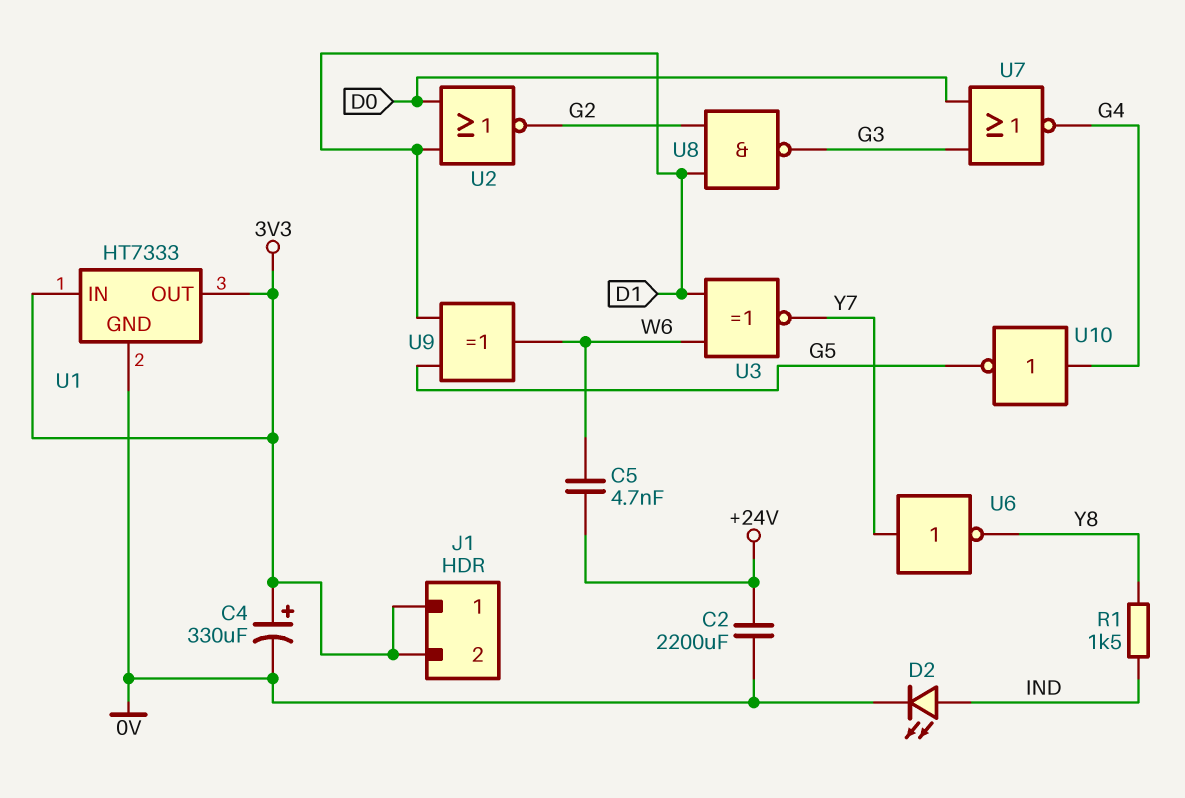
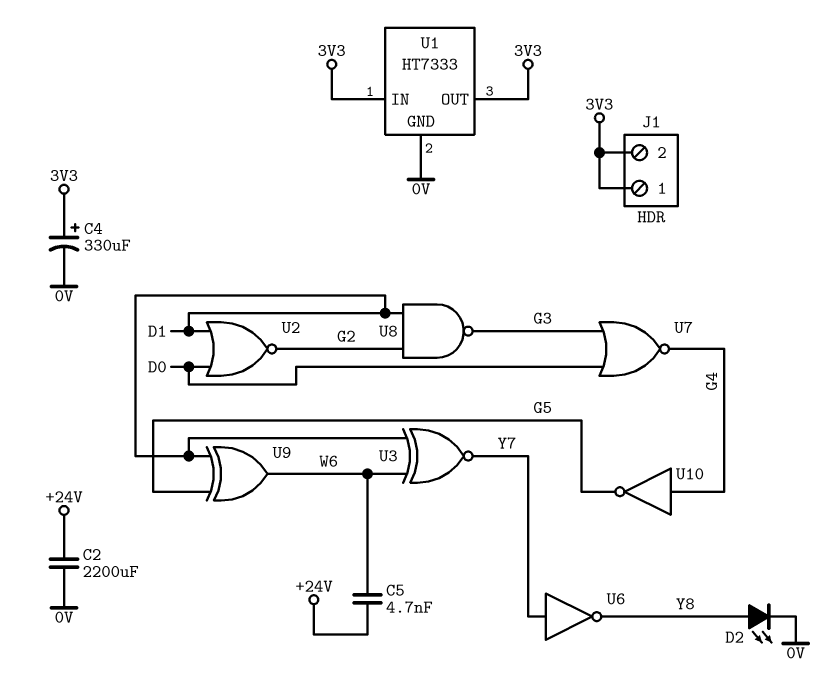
D2: LED (A IND, K 0V) -> LED (A Y8, K 0V)
R1: 1.5k (IND, Y8) -> none

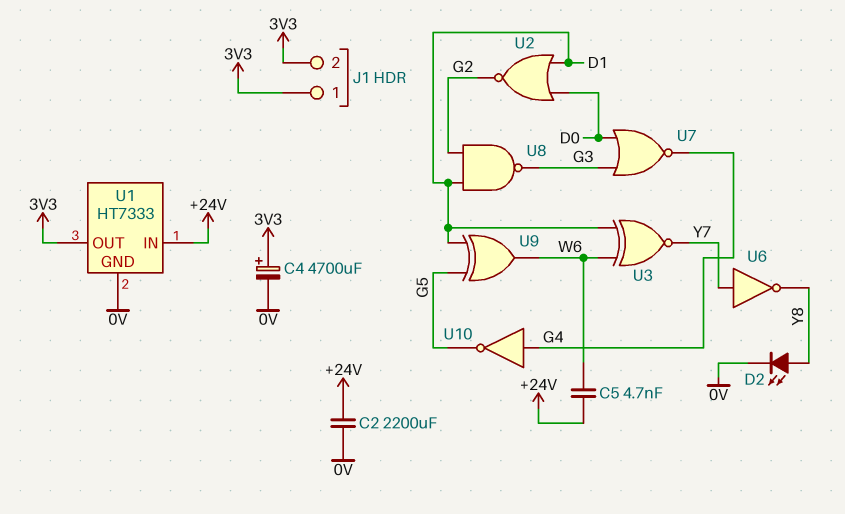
C4: 330uF (plus 3V3, minus 0V) -> 4700uF (plus 3V3, minus 0V)
U1 pin IN: 3V3 -> +24V

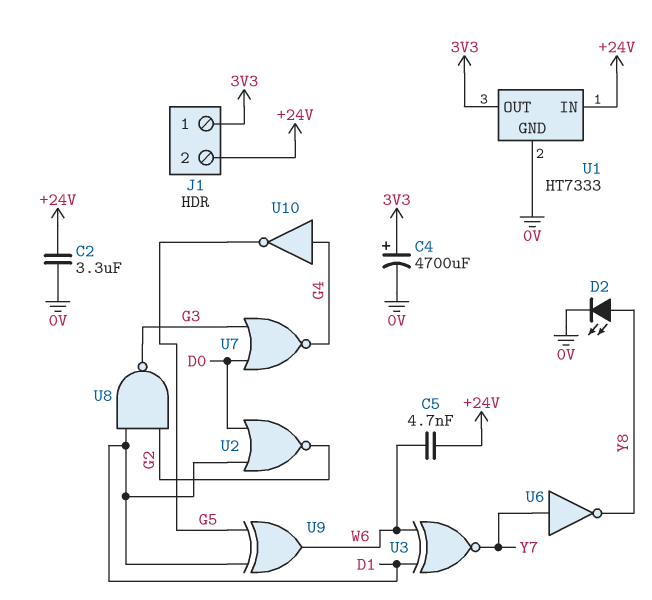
C2: 2200uF (+24V, 0V) -> 3.3uF (+24V, 0V)
J1 pin 2: 3V3 -> +24V

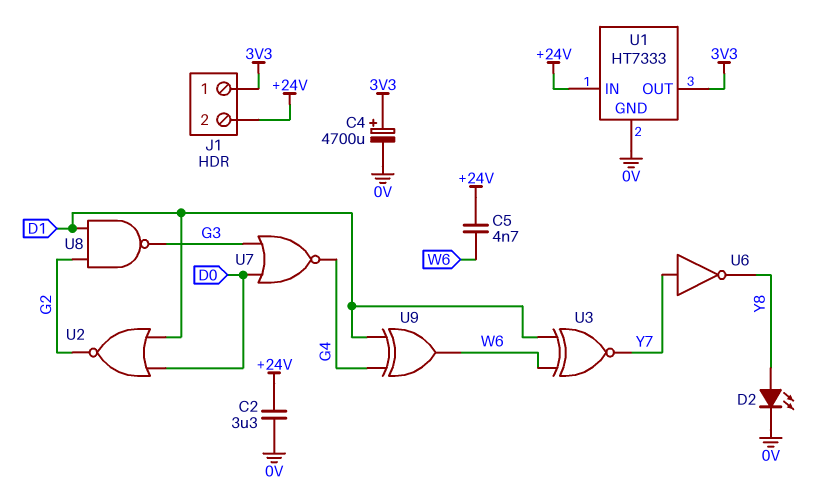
U9: XOR (in D1, in G5, out W6) -> XOR (in D1, in G4, out W6)
U10: NOT (in G4, out G5) -> none

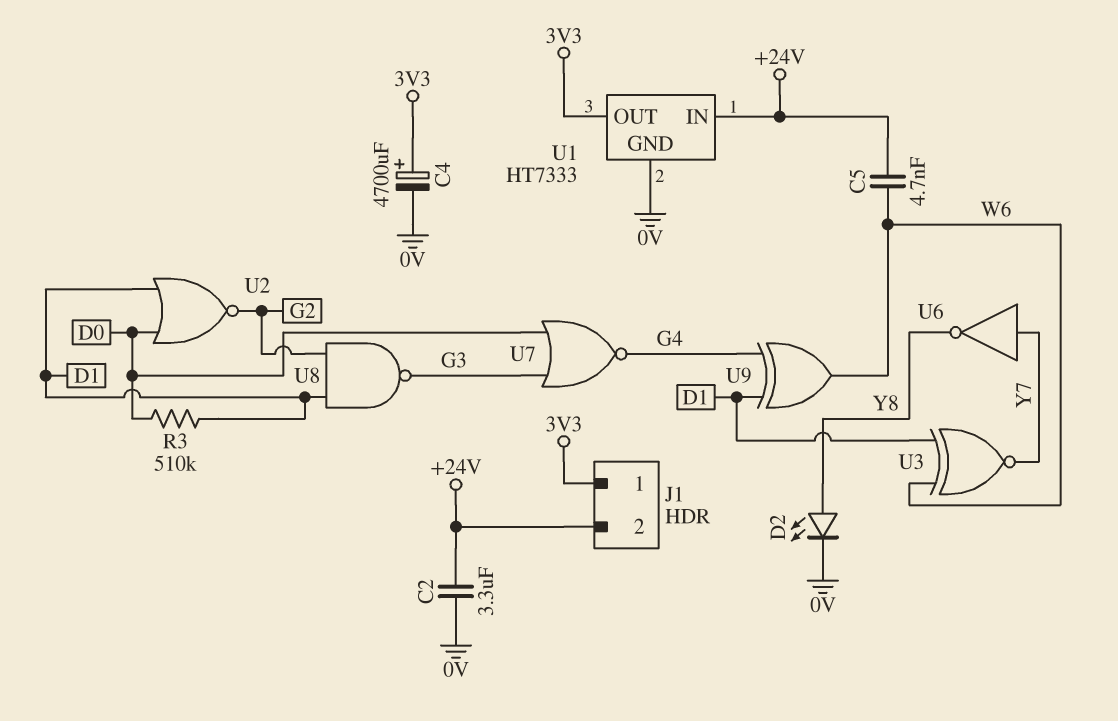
R3: none -> 510k (D0, D1)

